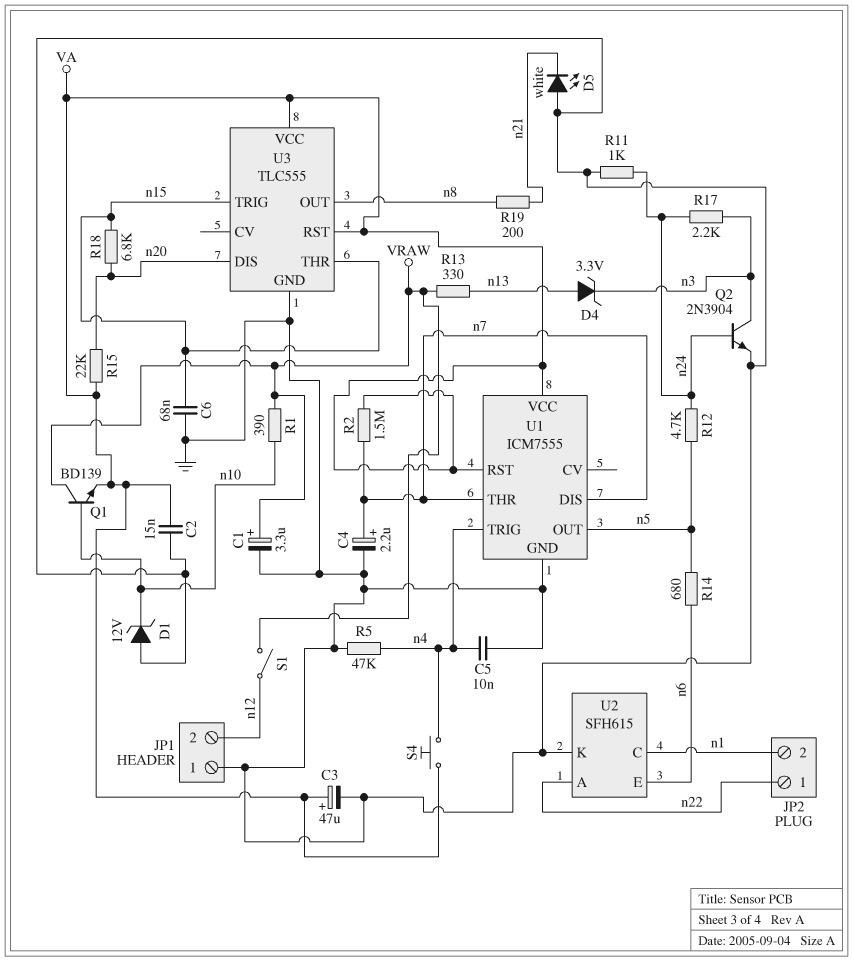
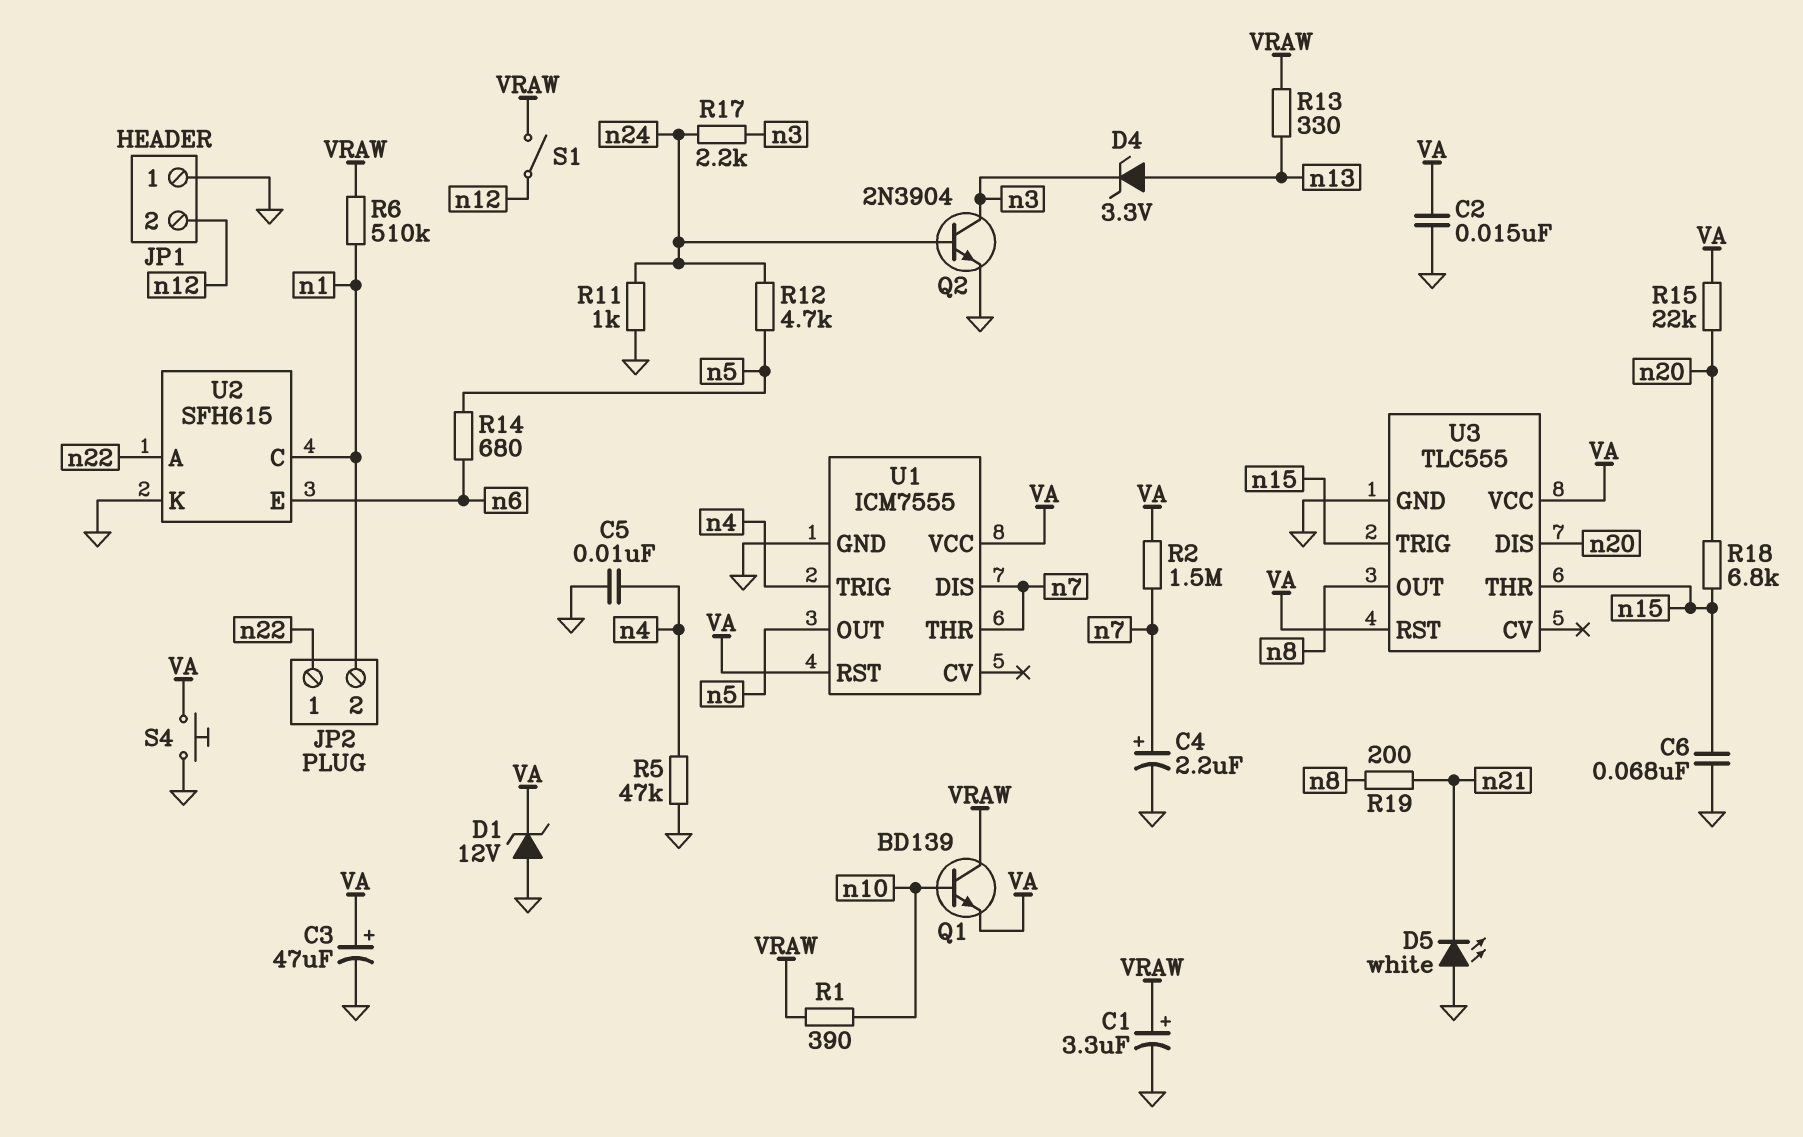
D1: zener 12V (A GND, K n10) -> zener 12V (A GND, K VA)
R6: none -> 510k (VRAW, n1)
S4: button (VA, n4) -> button (GND, VA)

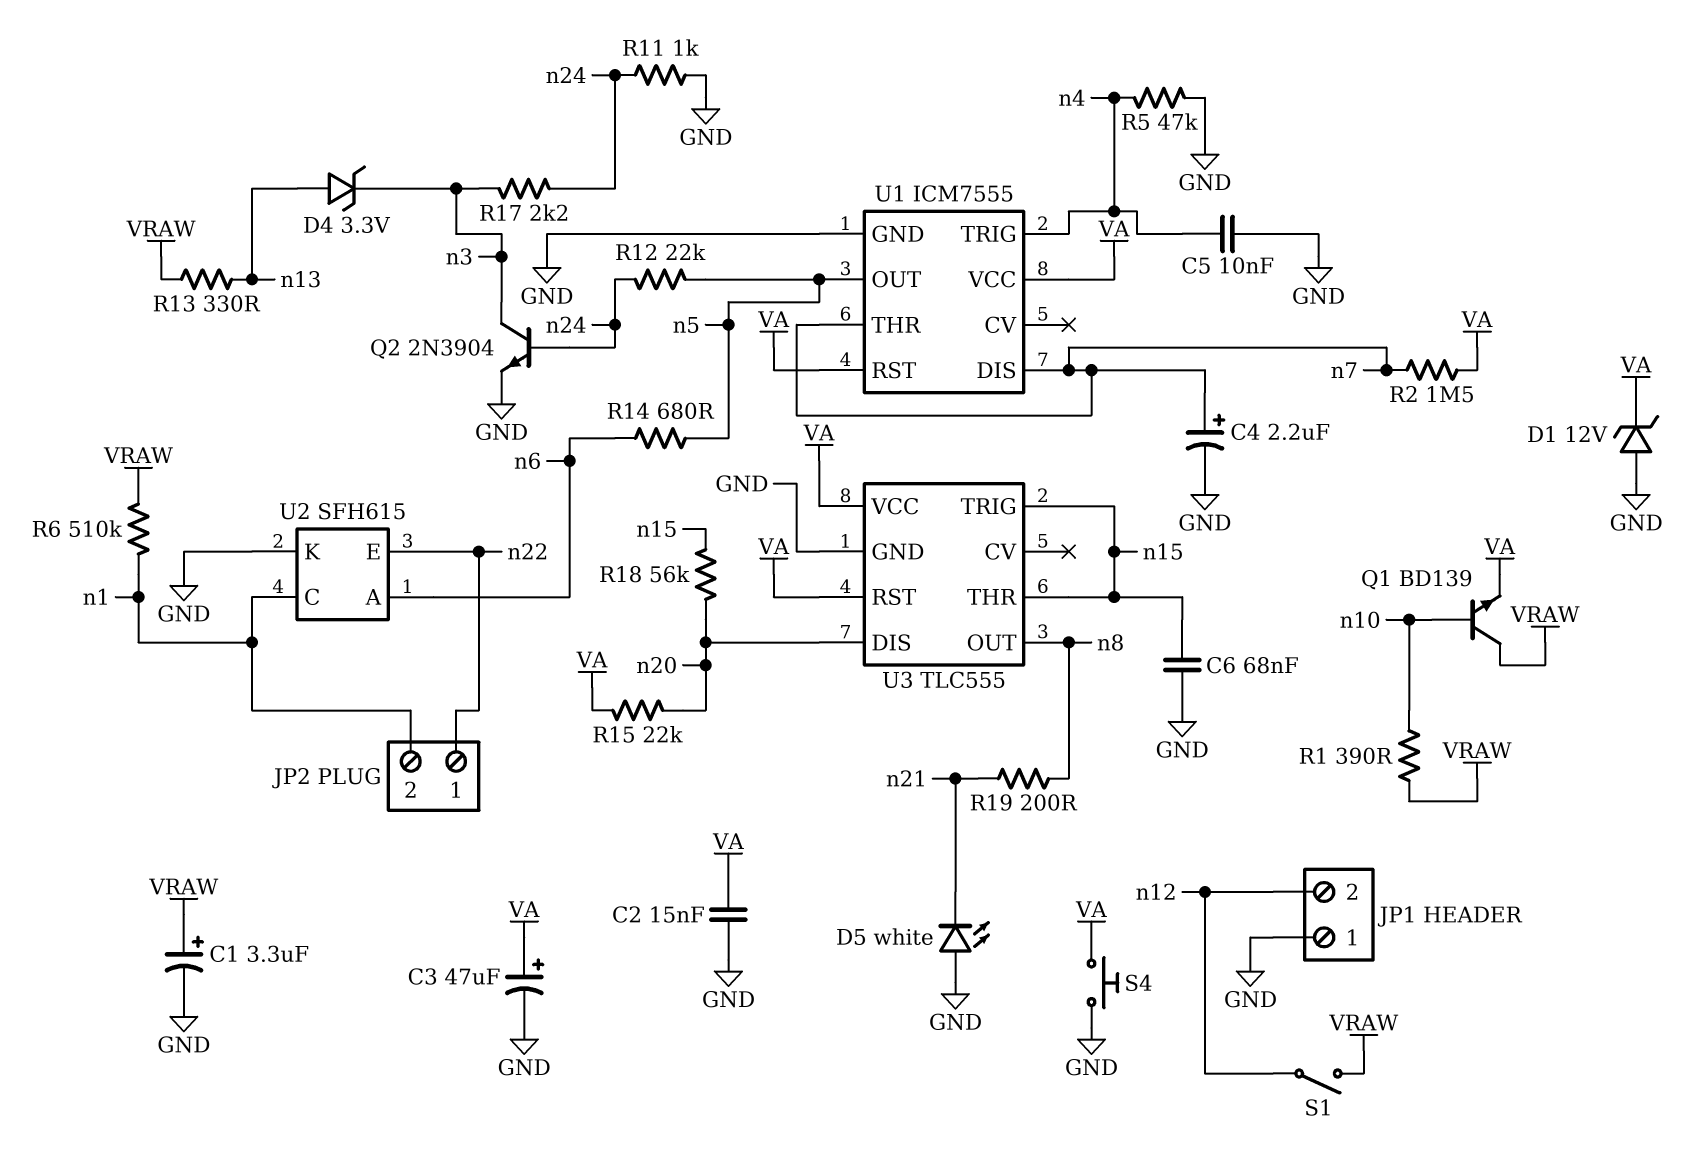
R12: 4.7k (n5, n24) -> 22k (n5, n24)
R18: 6.8k (n15, n20) -> 56k (n15, n20)
U2 pin A: n22 -> n6
U2 pin E: n6 -> n22

